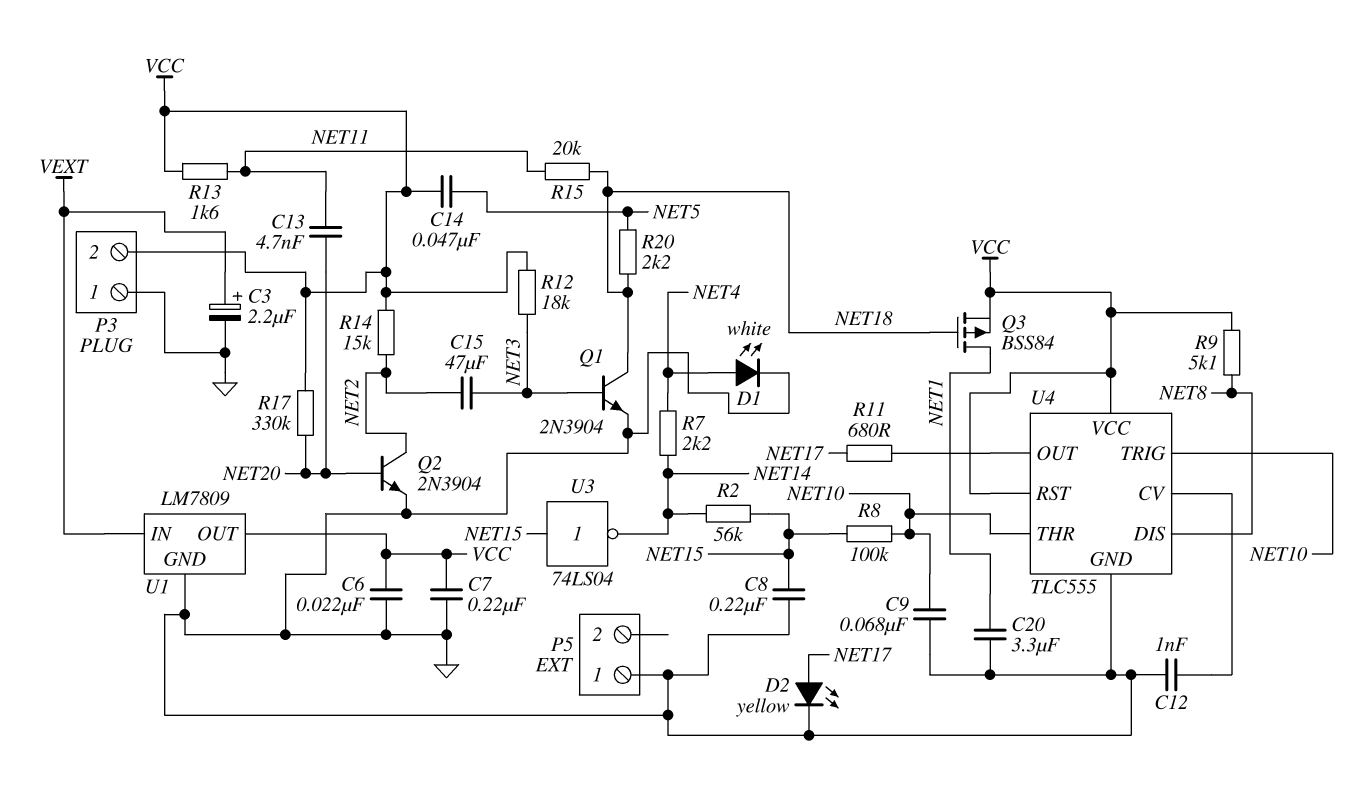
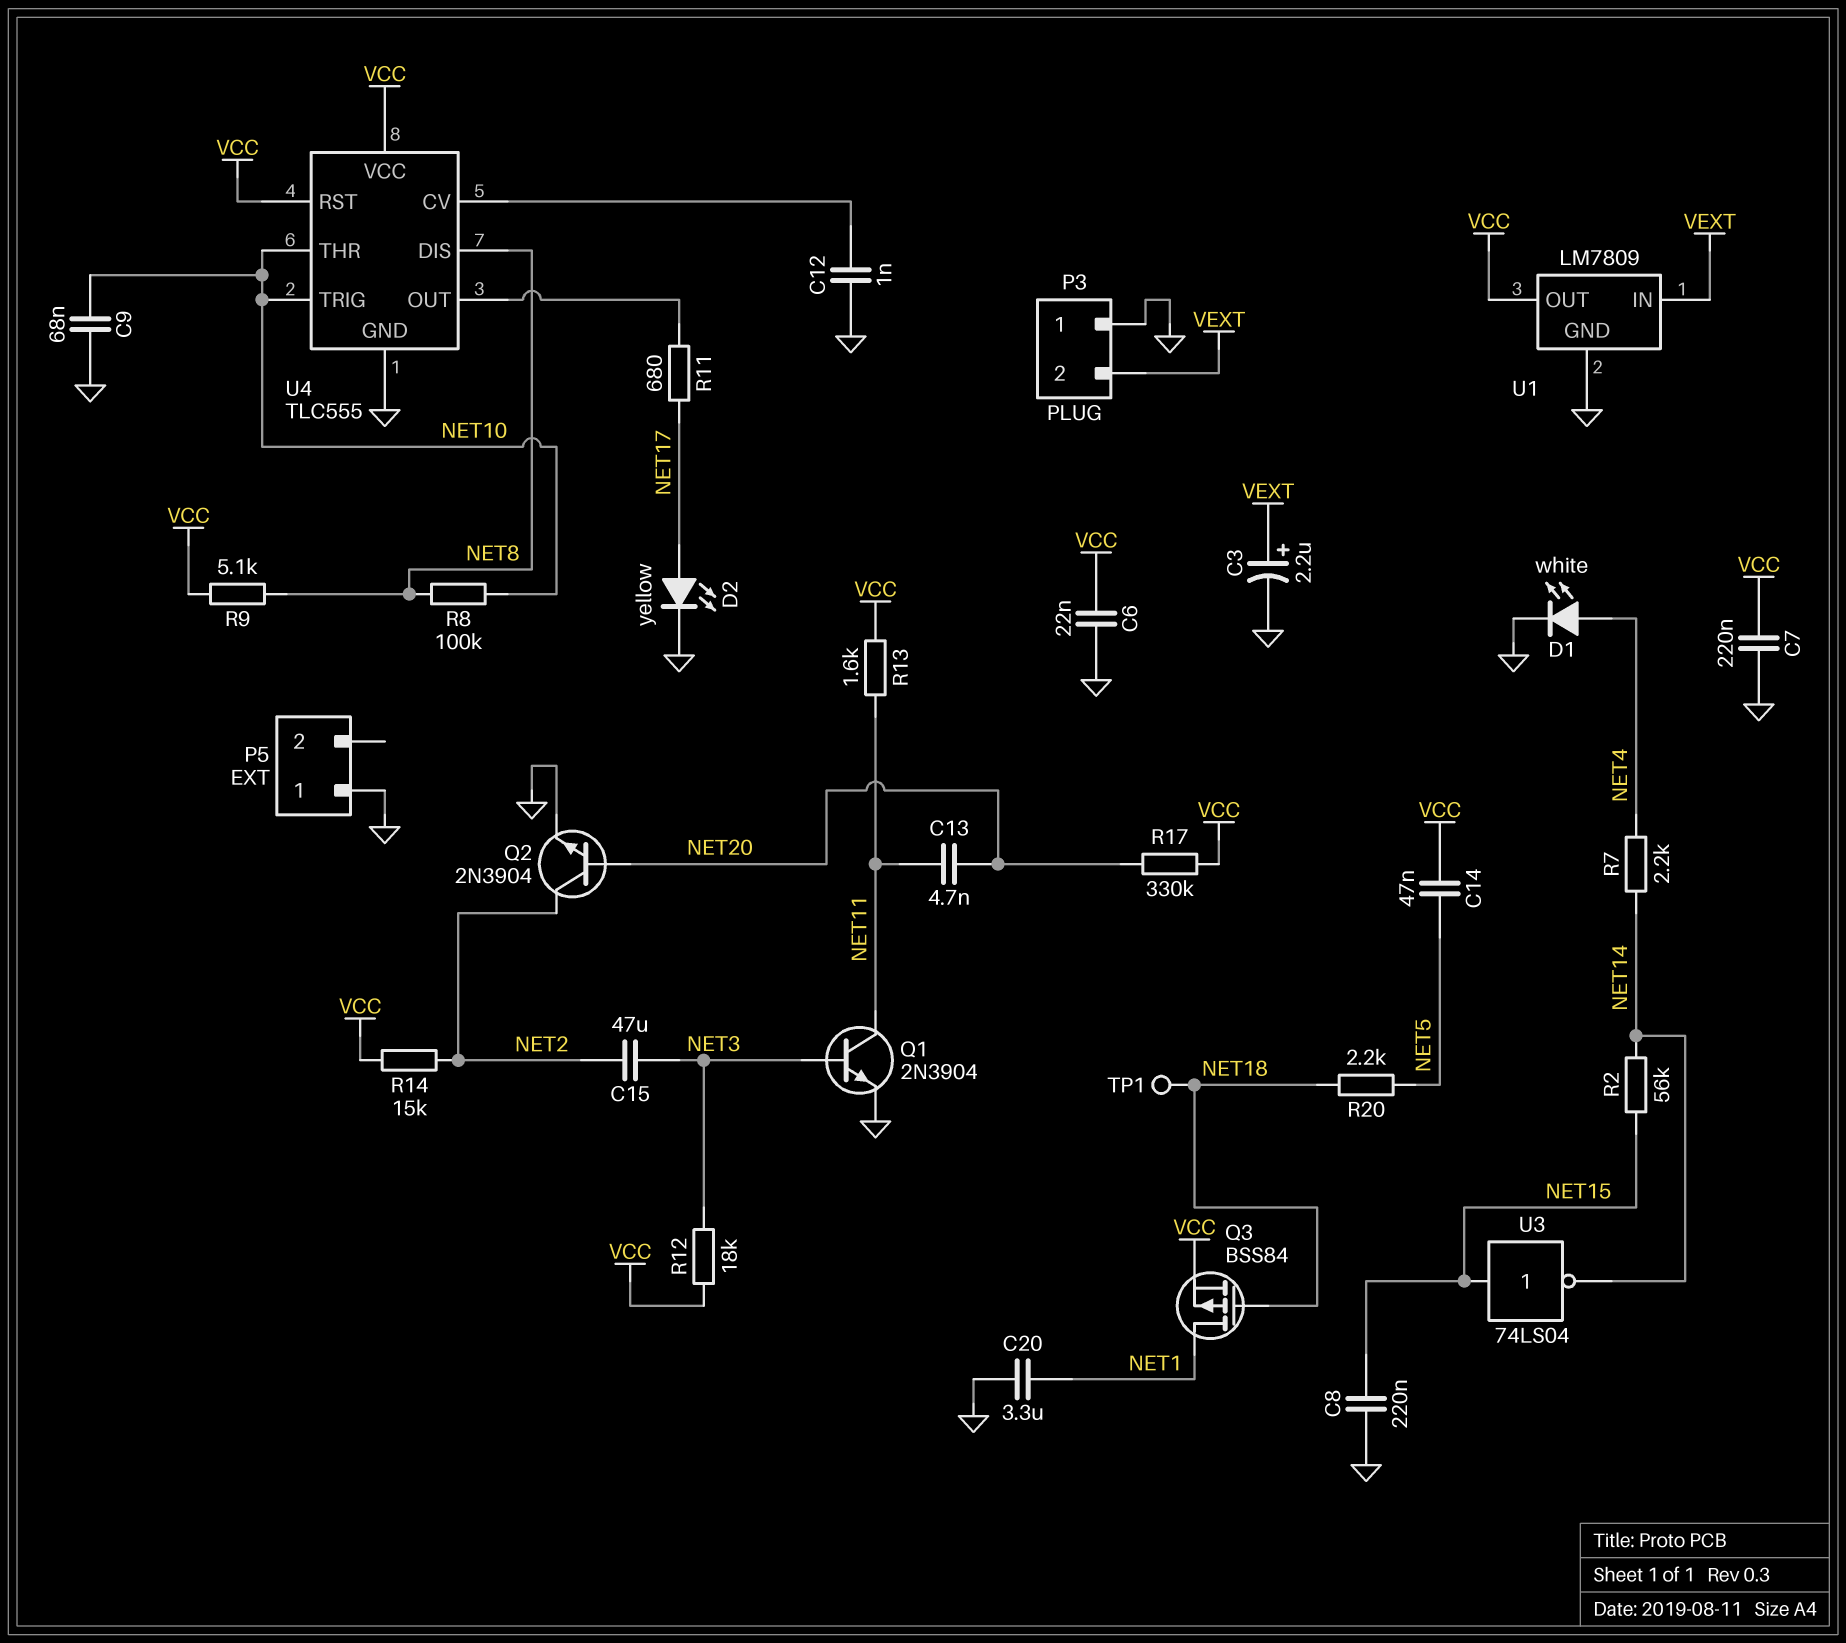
P3 pin 2: VCC -> VEXT
Q1: NPN 2N3904 (B NET3, C NET18, E GND) -> NPN 2N3904 (B NET3, C NET11, E GND)
R8: 100k (NET10, NET15) -> 100k (NET8, NET10)
R15: 20k (NET11, NET18) -> none
TP1: none -> test point (NET18)

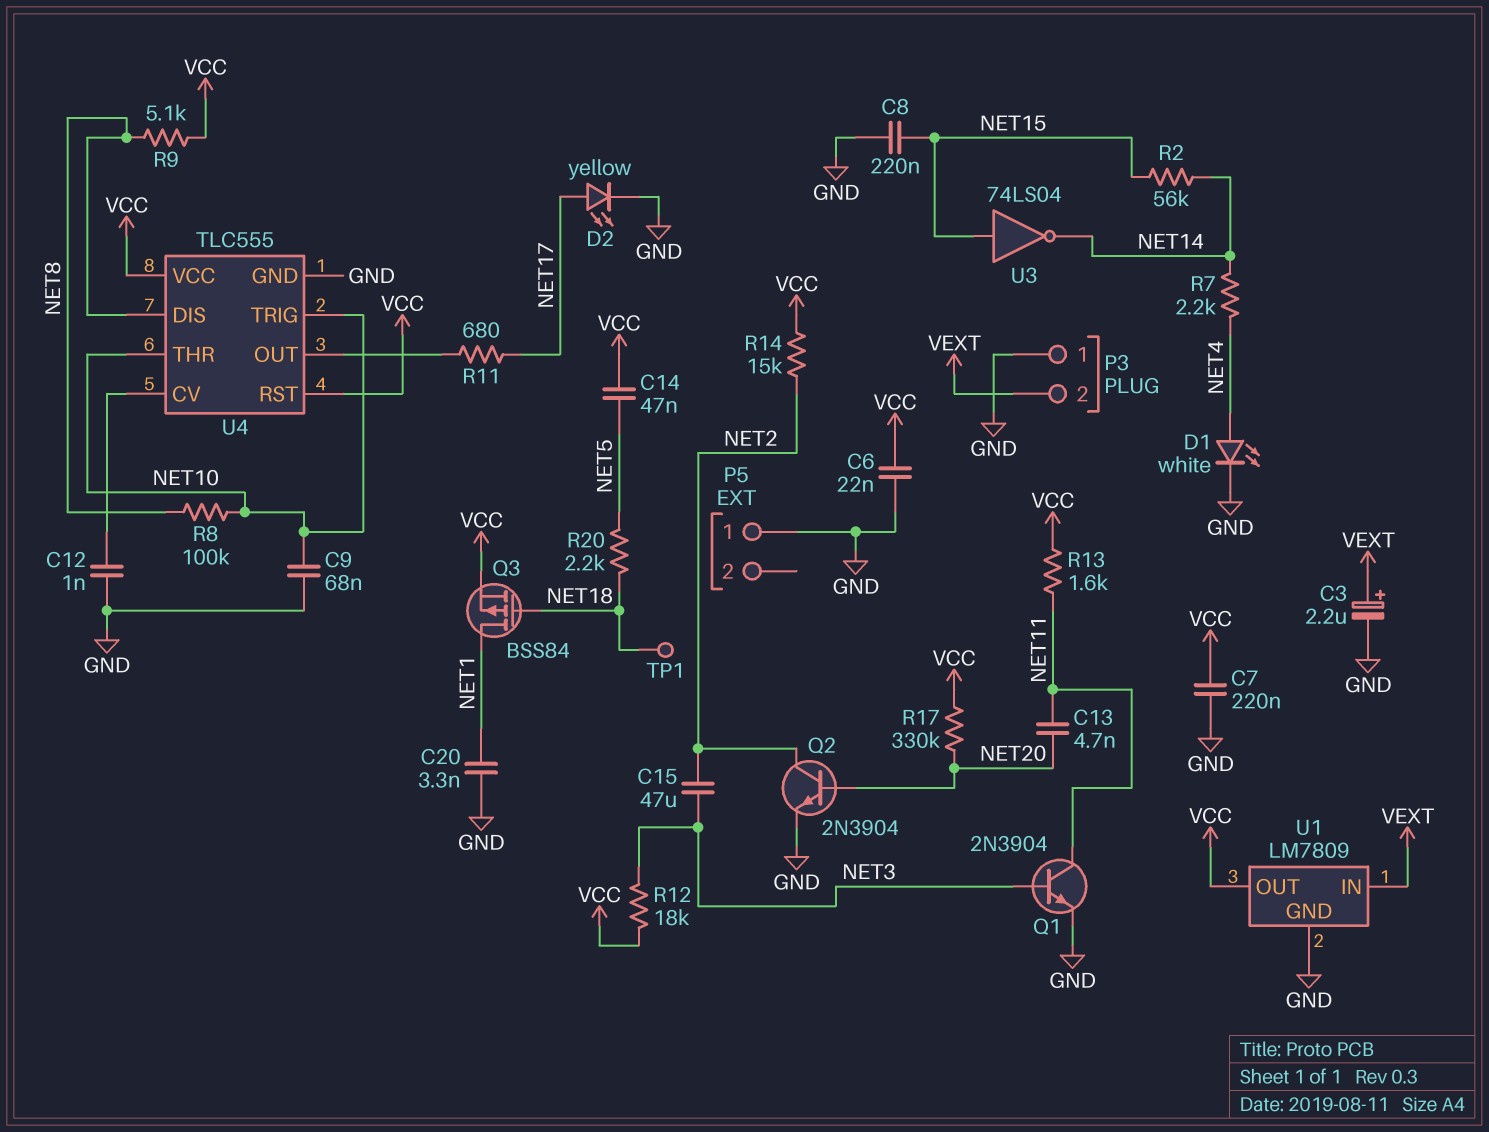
C20: 3.3uF (GND, NET1) -> 3.3nF (GND, NET1)

